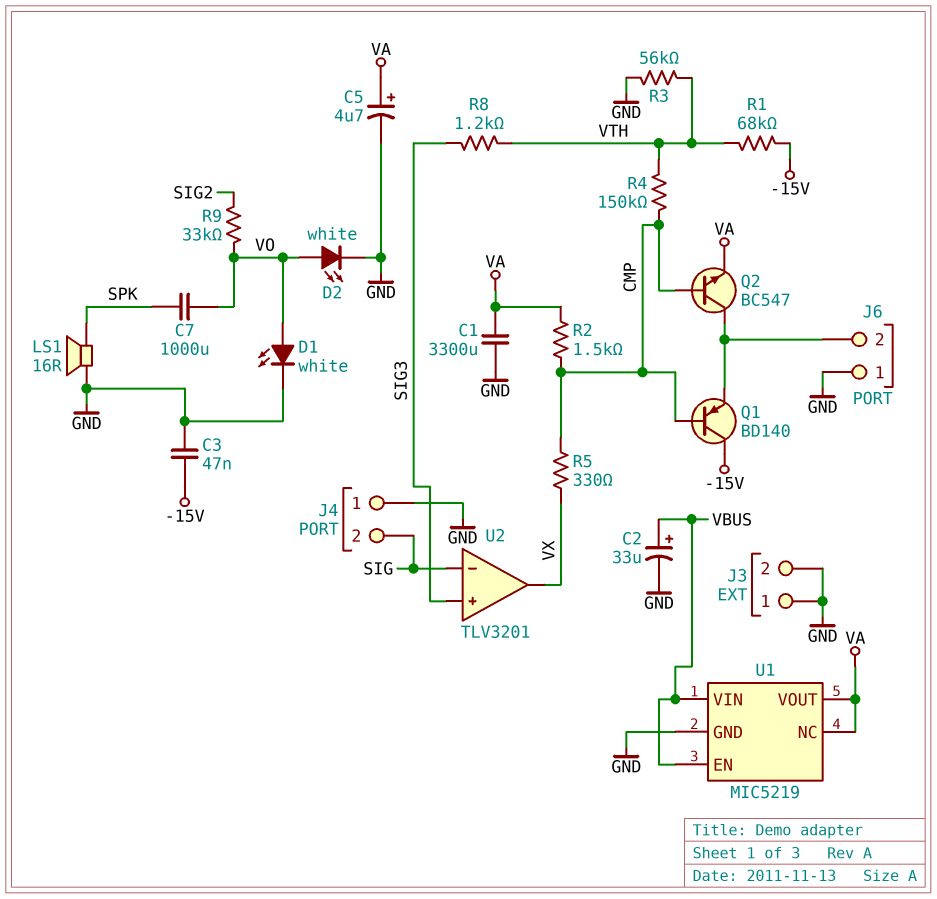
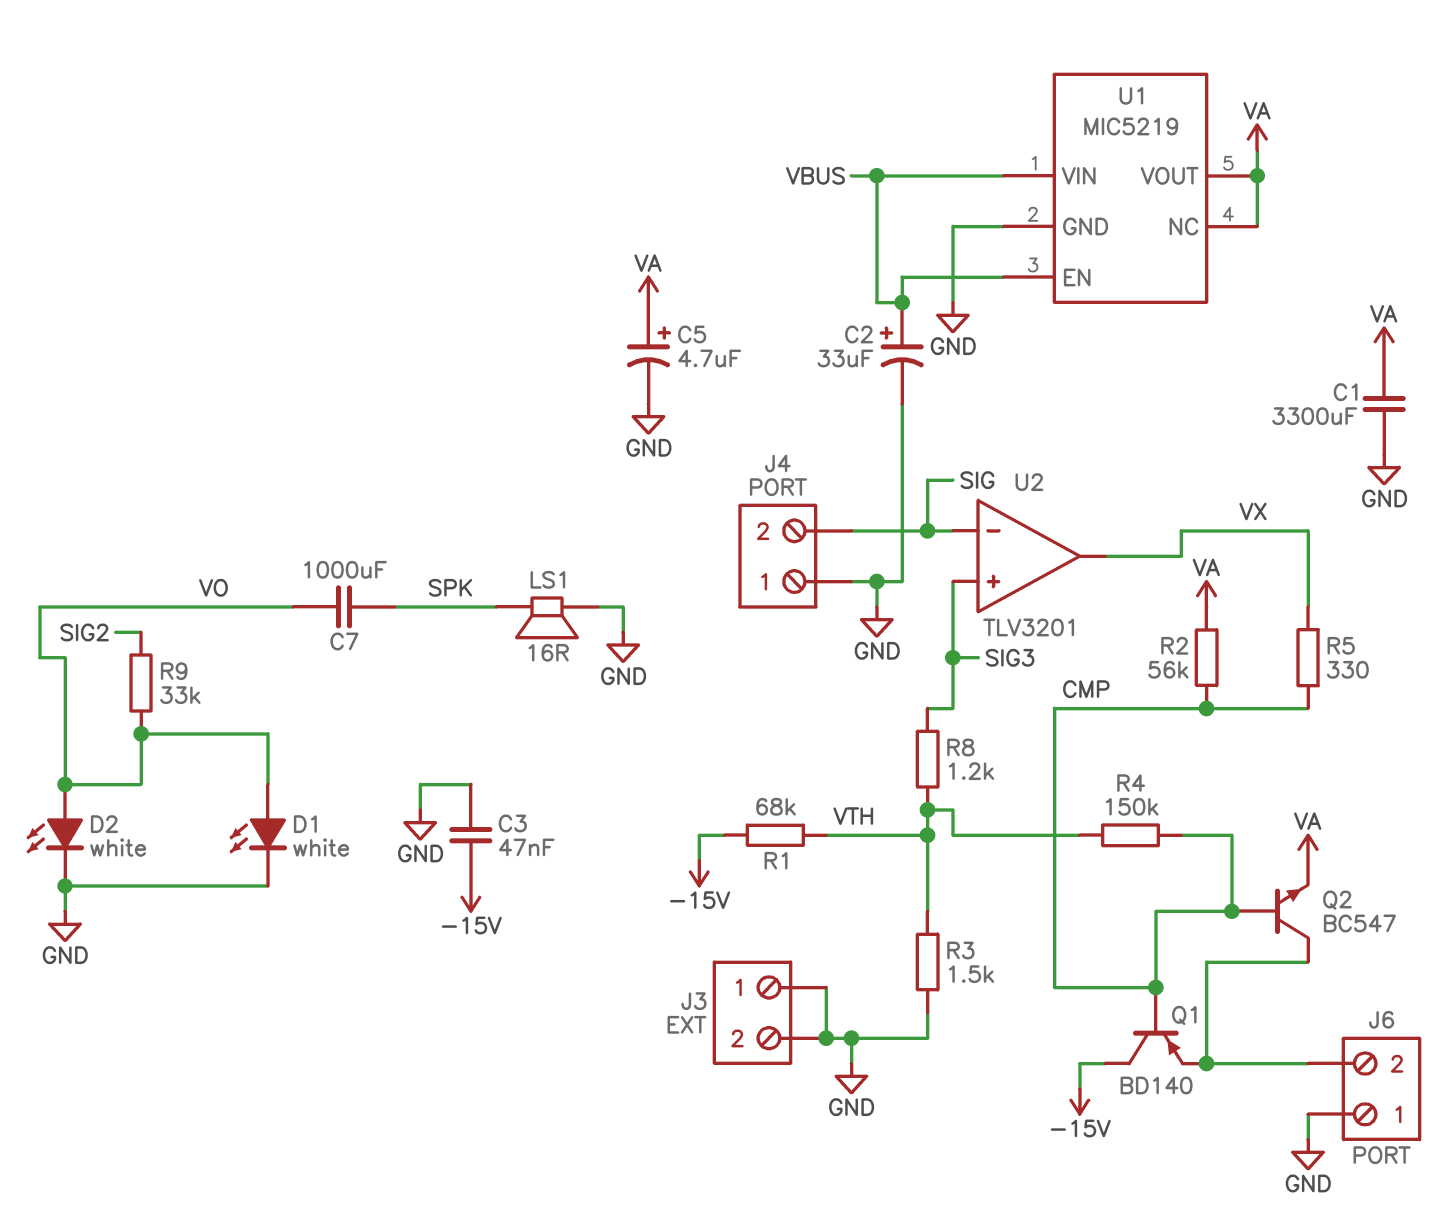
R2: 1.5k (CMP, VA) -> 56k (CMP, VA)
R3: 56k (GND, VTH) -> 1.5k (GND, VTH)

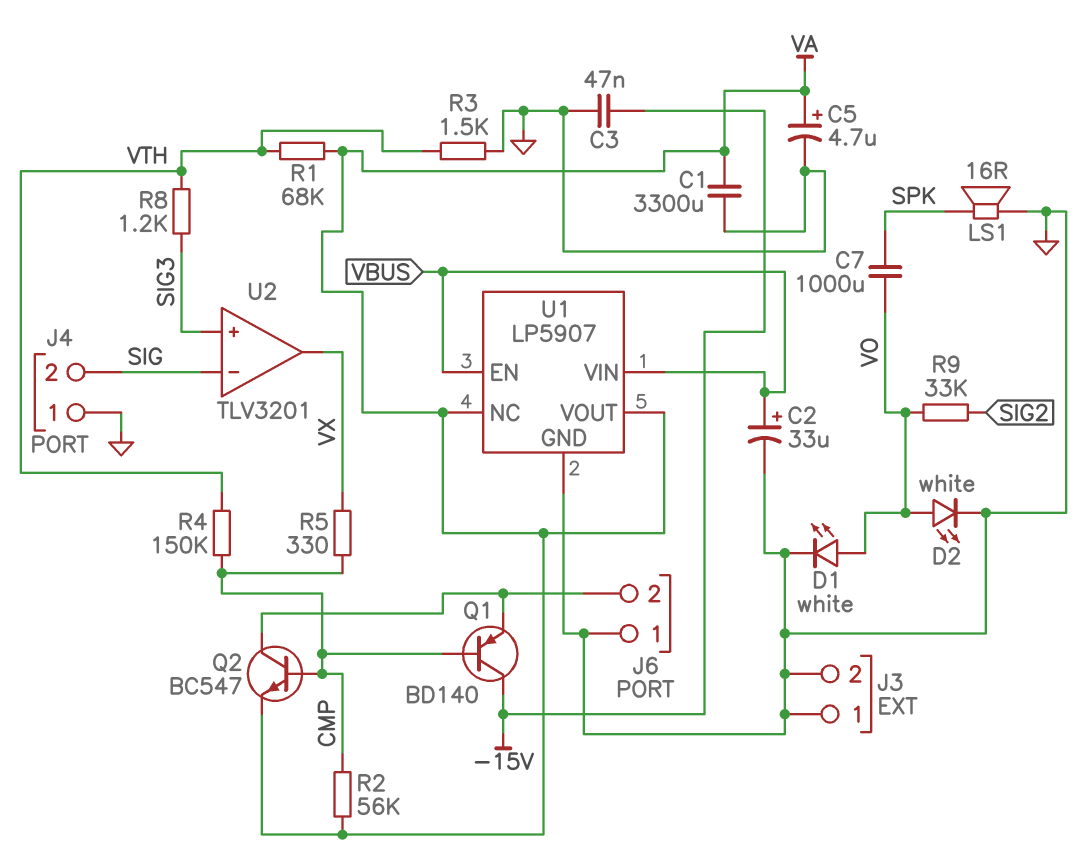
R1: 68k (-15V, VTH) -> 68k (VA, VTH)
U1: MIC5219 -> LP5907

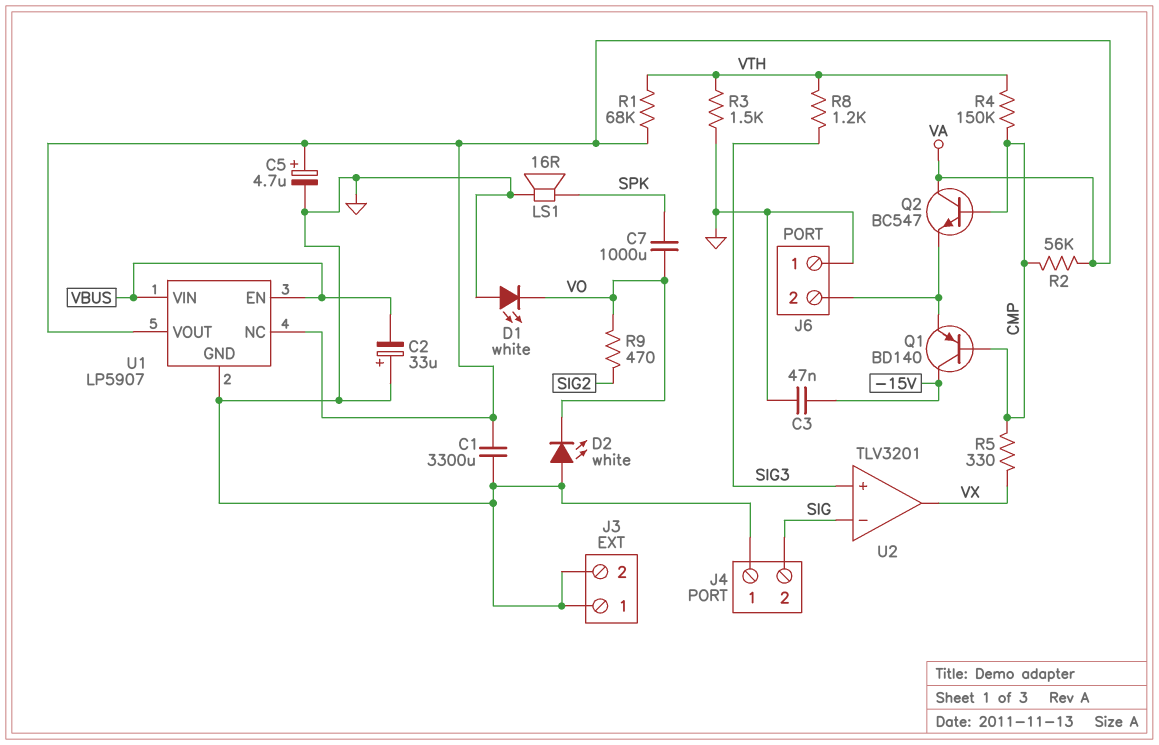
C2: 33uF (plus VBUS, minus GND) -> 33uF (plus GND, minus VBUS)
D1: LED white (A VO, K GND) -> LED white (A GND, K VO)
D2: LED white (A VO, K GND) -> LED white (A GND, K VO)
Q2: NPN BC547 (B CMP, C J6/2, E VA) -> NPN BC547 (B CMP, C VA, E J6/2)
R9: 33k (SIG2, VO) -> 470 (SIG2, VO)

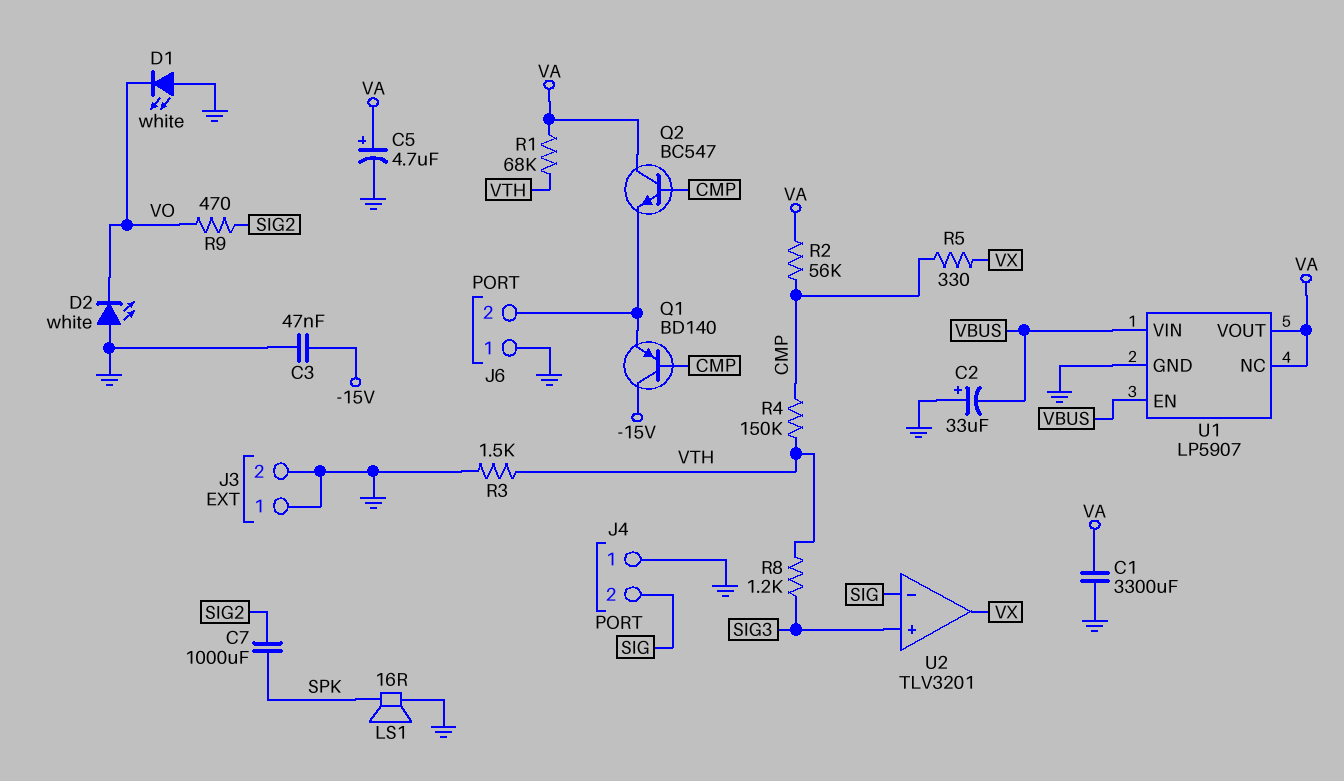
C7: 1000uF (SPK, VO) -> 1000uF (SIG2, SPK)

